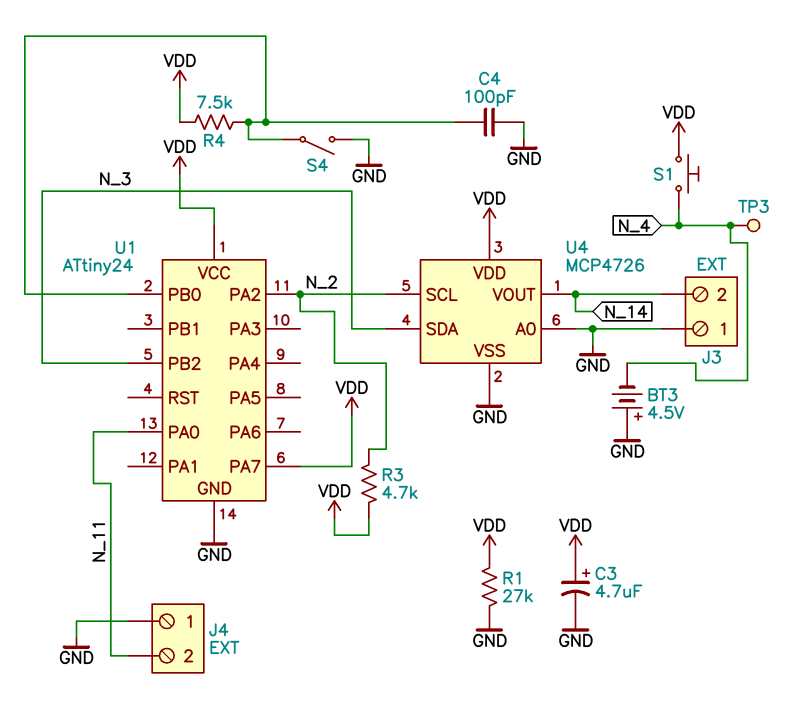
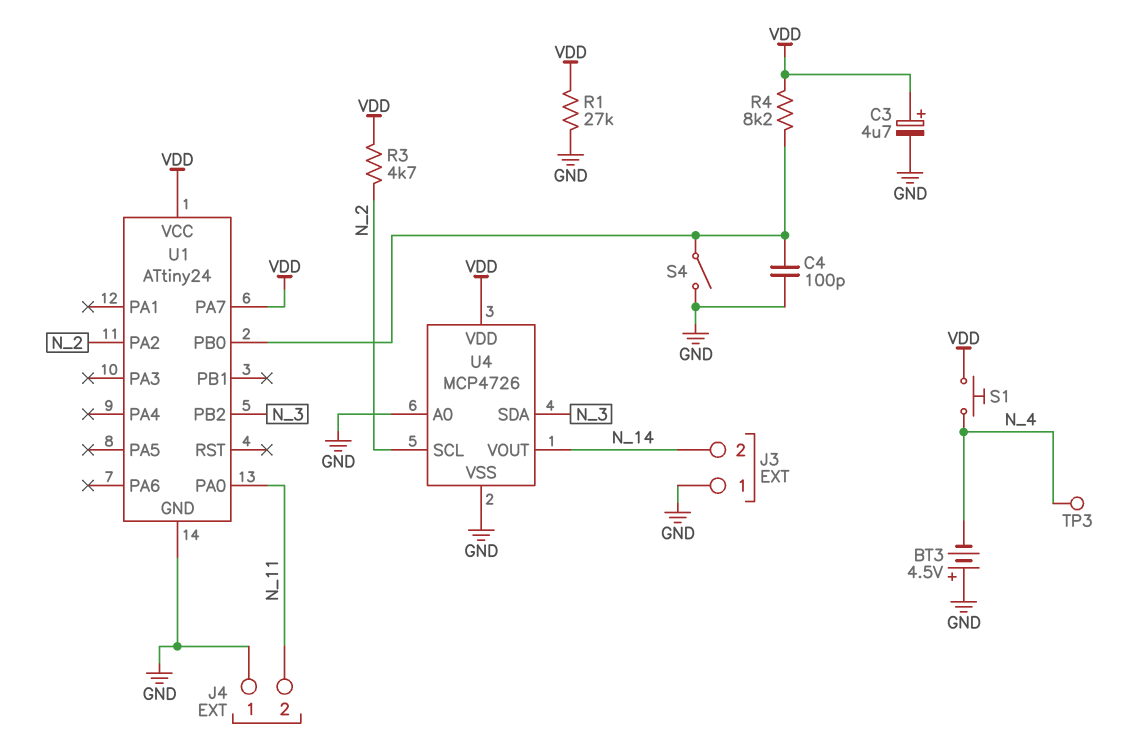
R4: 7.5k (U1/PB0, VDD) -> 8.2k (U1/PB0, VDD)

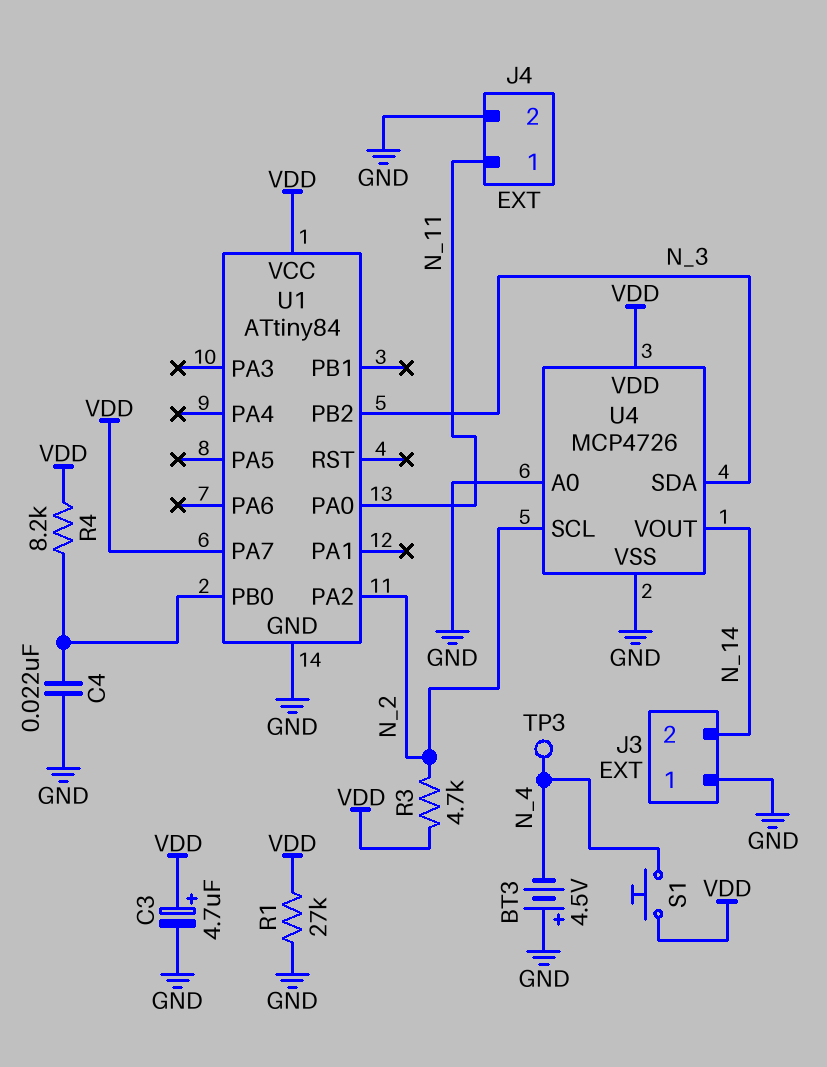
C4: 100pF (GND, U1/PB0) -> 22nF (GND, U1/PB0)
J4 pin 1: GND -> N_11
J4 pin 2: N_11 -> GND
S4: switch (GND, U1/PB0) -> none
U1: ATtiny24 -> ATtiny84

